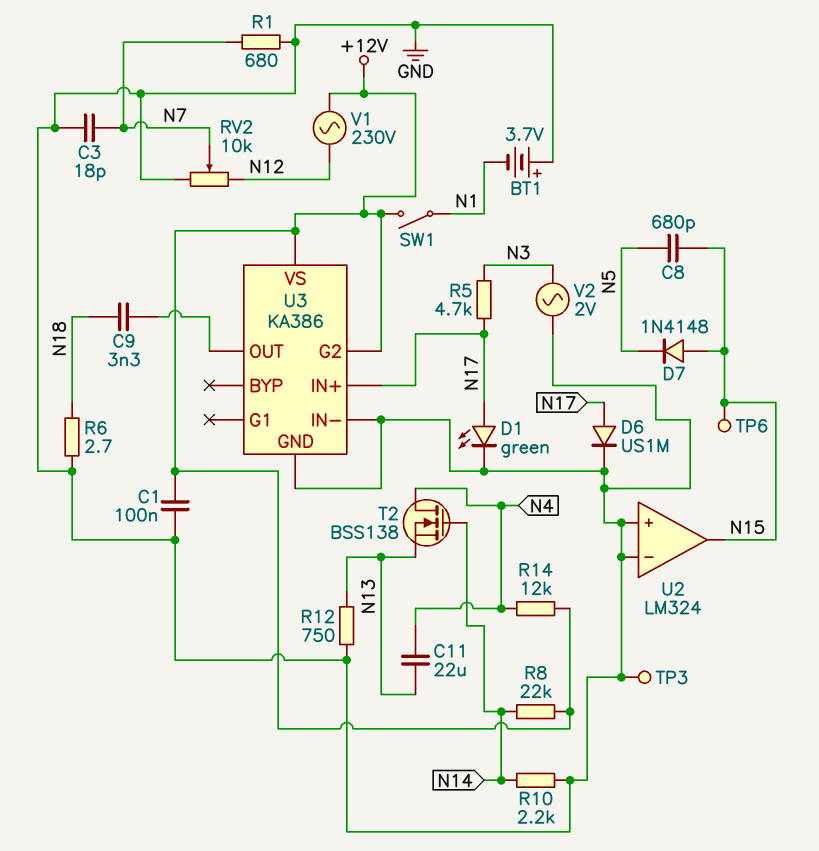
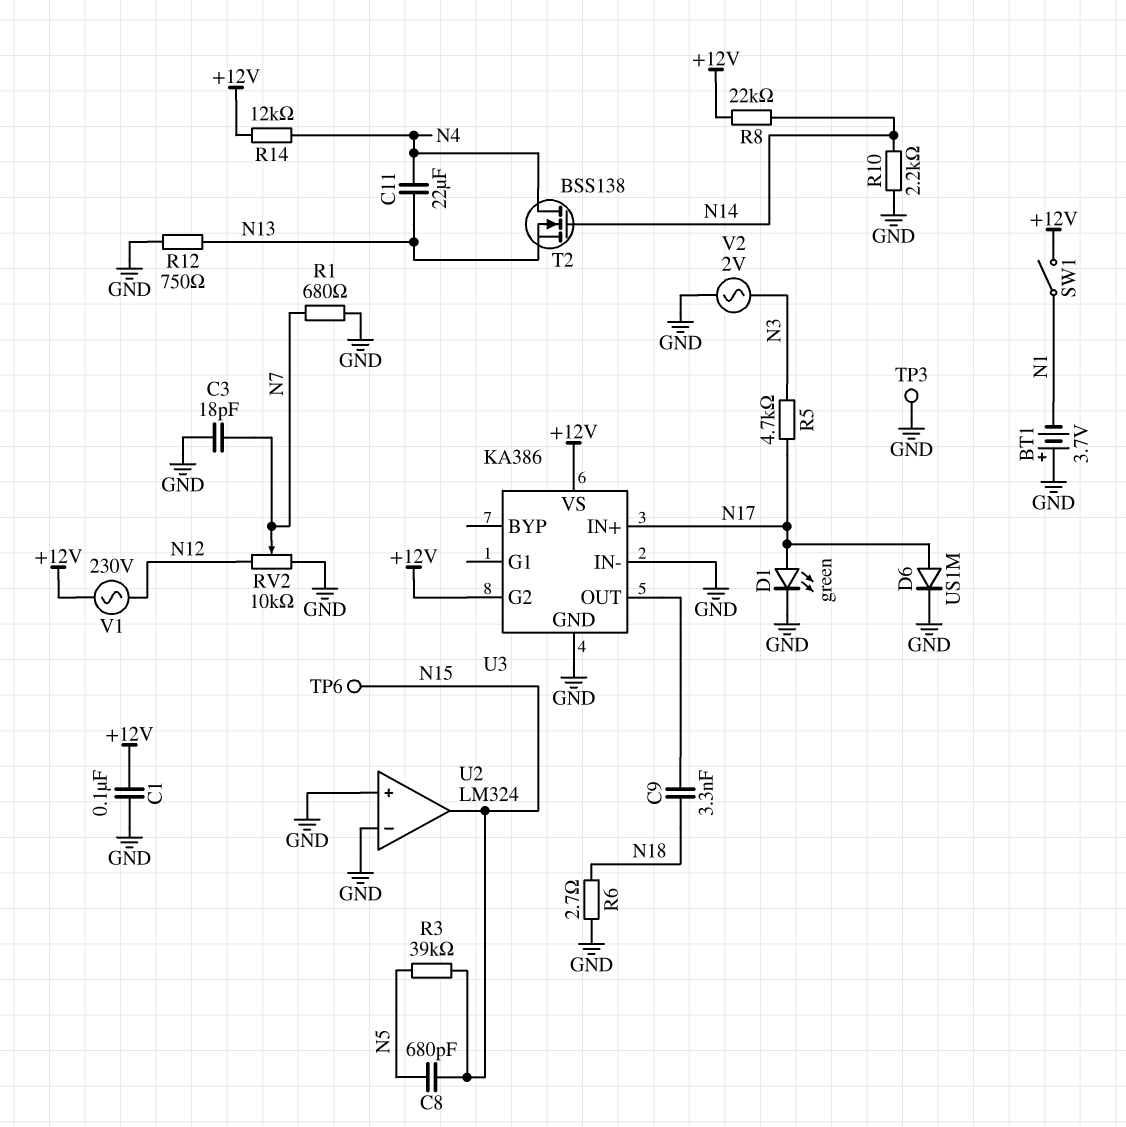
D7: diode 1N4148 (A N15, K N5) -> none
R3: none -> 39k (N5, N15)

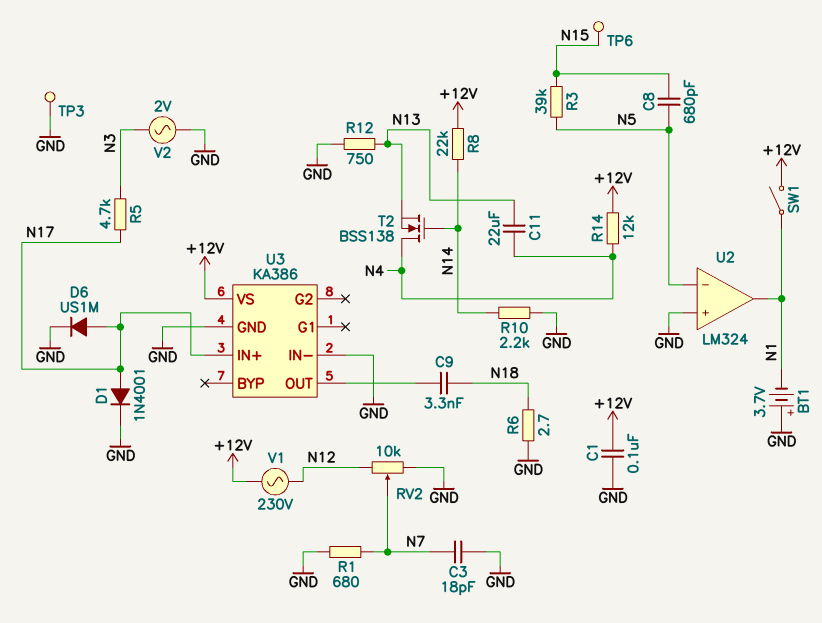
D1: LED green (A N17, K GND) -> diode 1N4001 (A N17, K GND)
U2 pin in-: GND -> N5
U2 pin out: N15 -> N1
U3 pin G2: +12V -> none

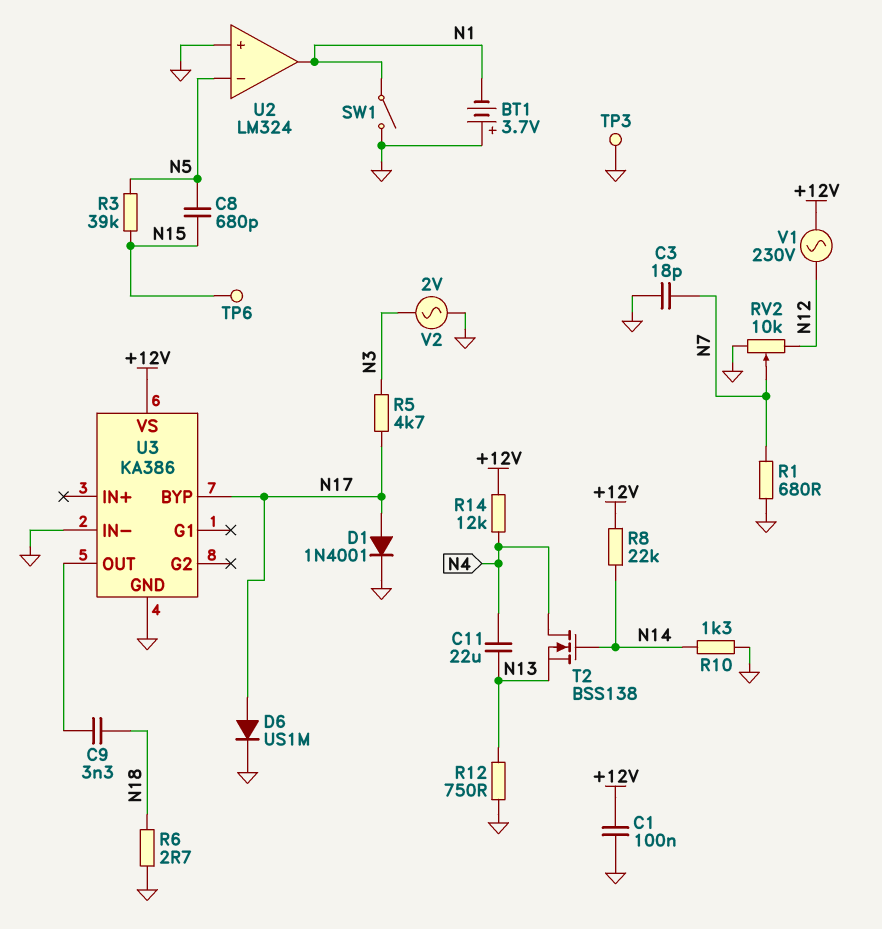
R10: 2.2k (GND, N14) -> 1.3k (GND, N14)
SW1: switch (+12V, N1) -> switch (GND, N1)
U3 pin BYP: none -> N17
U3 pin IN+: N17 -> none

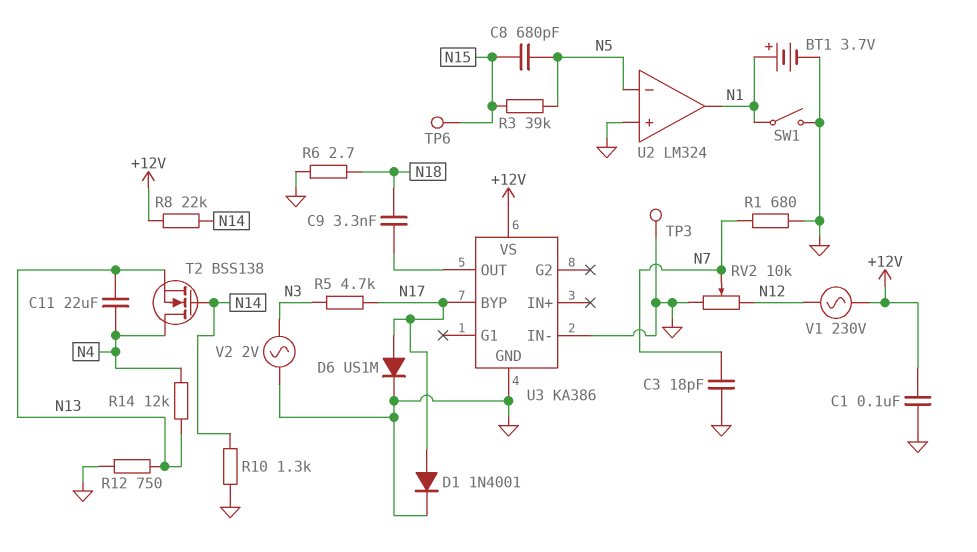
BT1: 3.7V (plus GND, minus N1) -> 3.7V (plus N1, minus GND)
R14: 12k (+12V, N4) -> 12k (N4, N13)

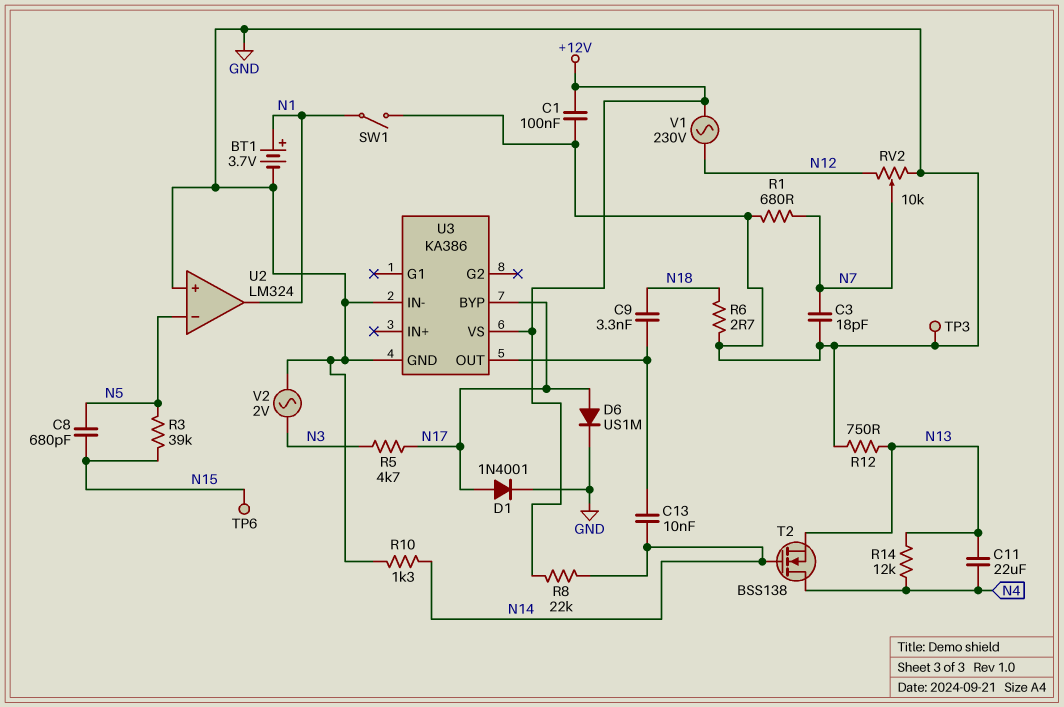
C13: none -> 10nF (N14, U3/OUT)

